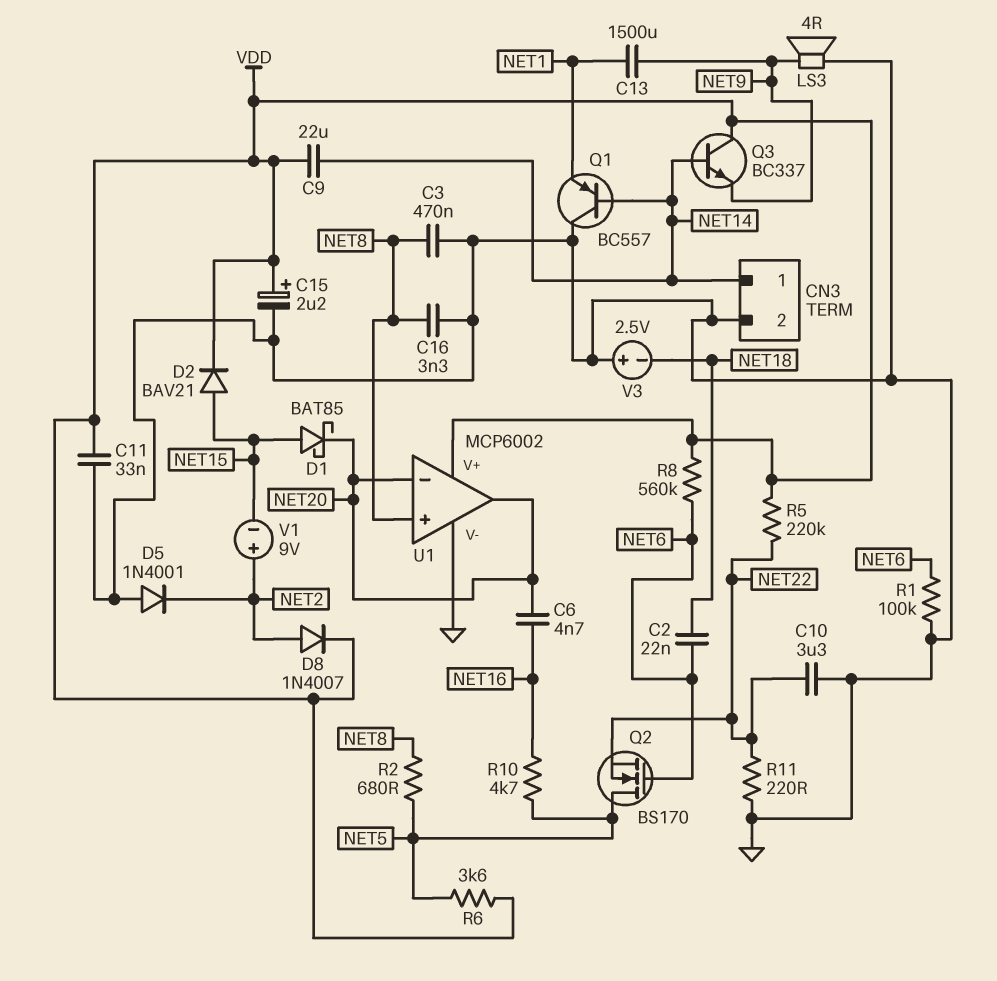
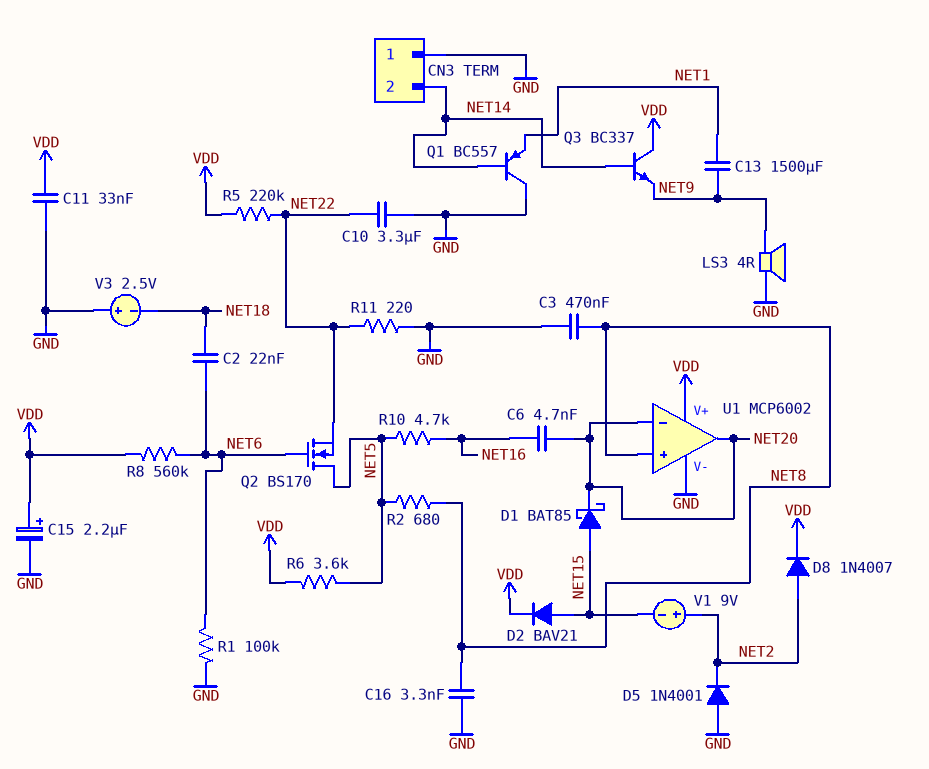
C9: 22uF (NET14, VDD) -> none
CN3 pin 1: NET14 -> GND
CN3 pin 2: GND -> NET14

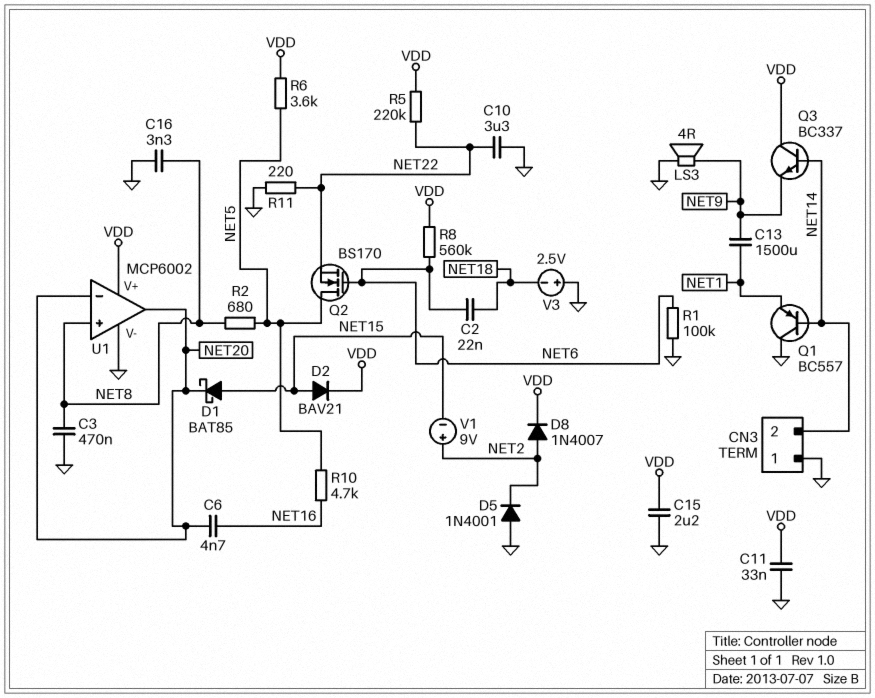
C15: 2.2uF (plus VDD, minus GND) -> 2.2uF (GND, VDD)

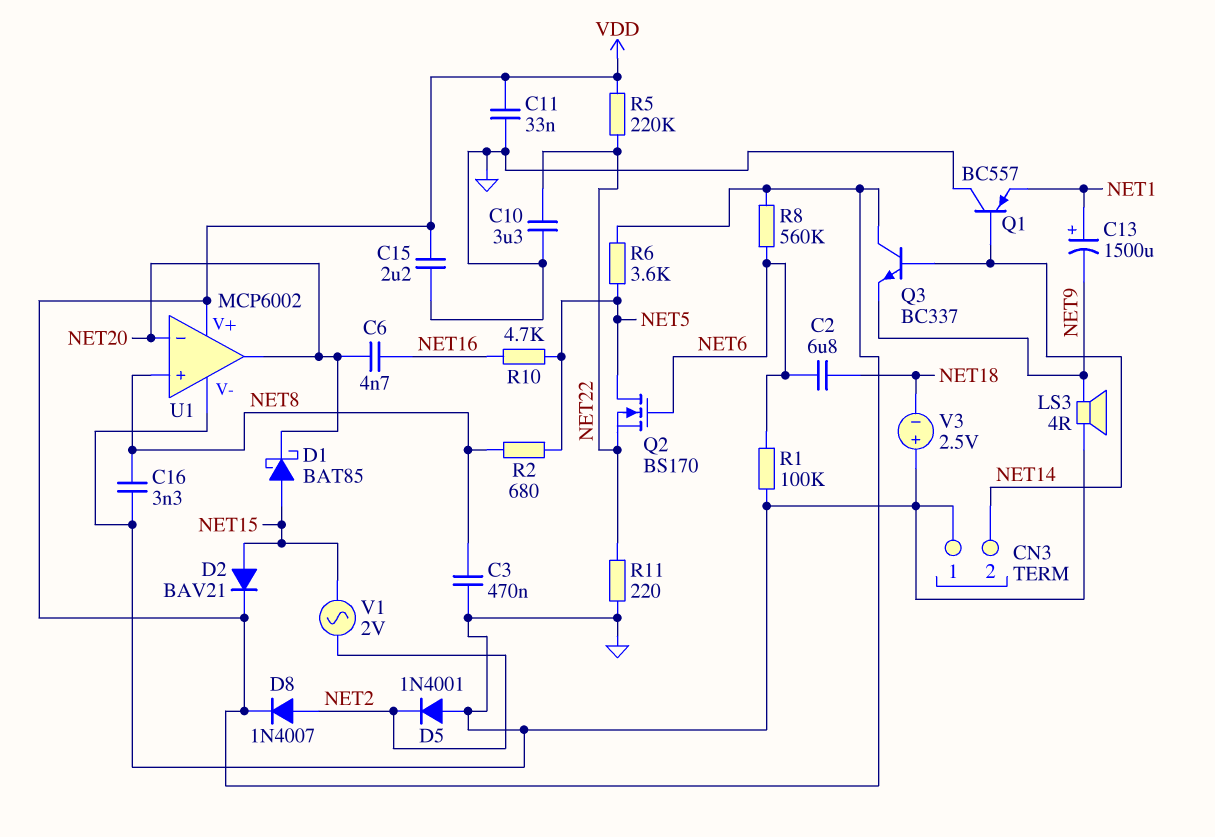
C2: 22nF (NET6, NET18) -> 6.8uF (NET6, NET18)
C13: 1500uF (NET1, NET9) -> 1500uF (plus NET1, minus NET9)
V1: 9V (plus NET2, minus NET15) -> AC 2V (NET2, NET15)

